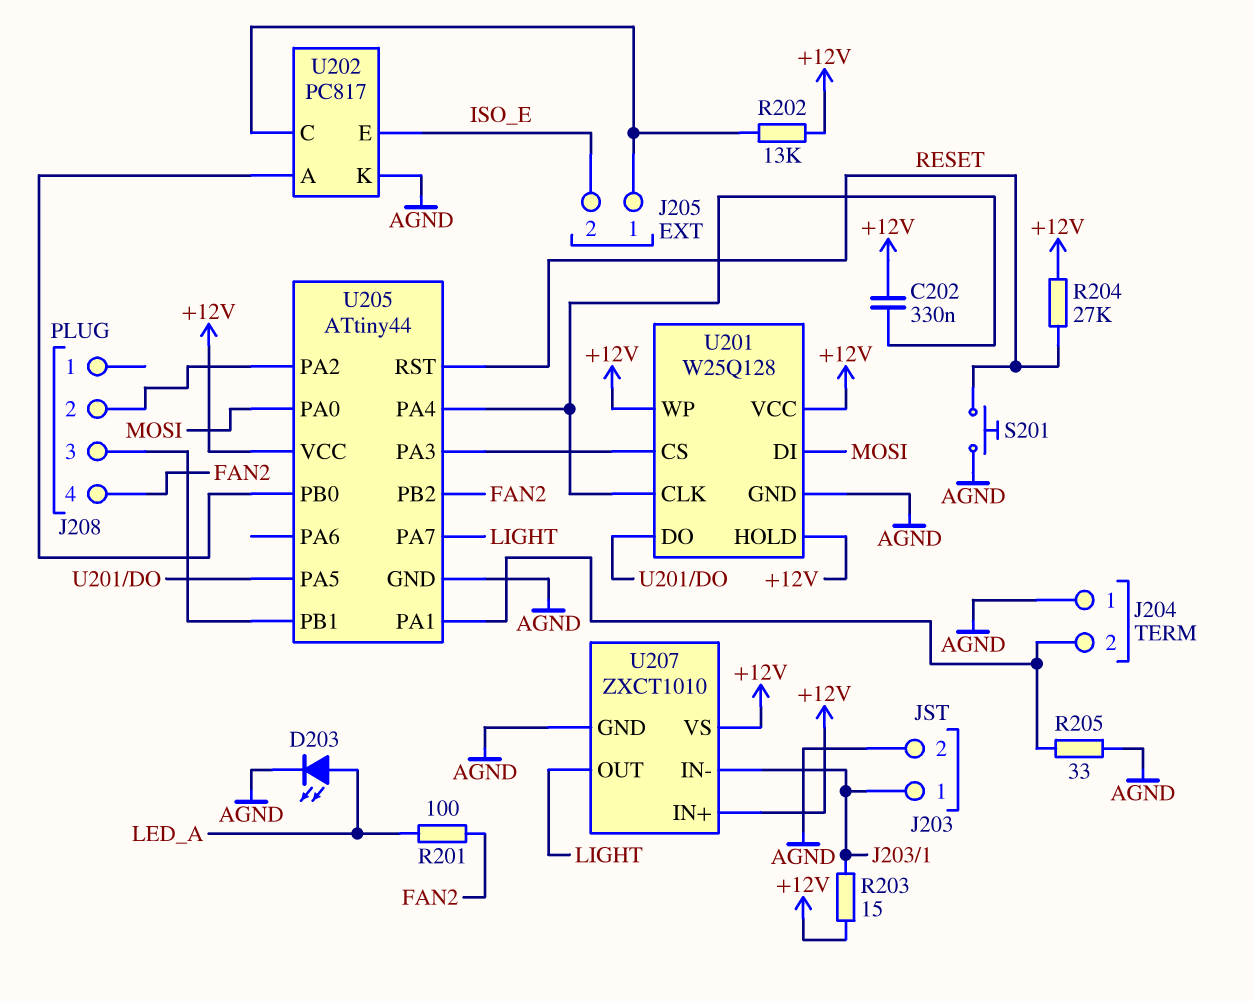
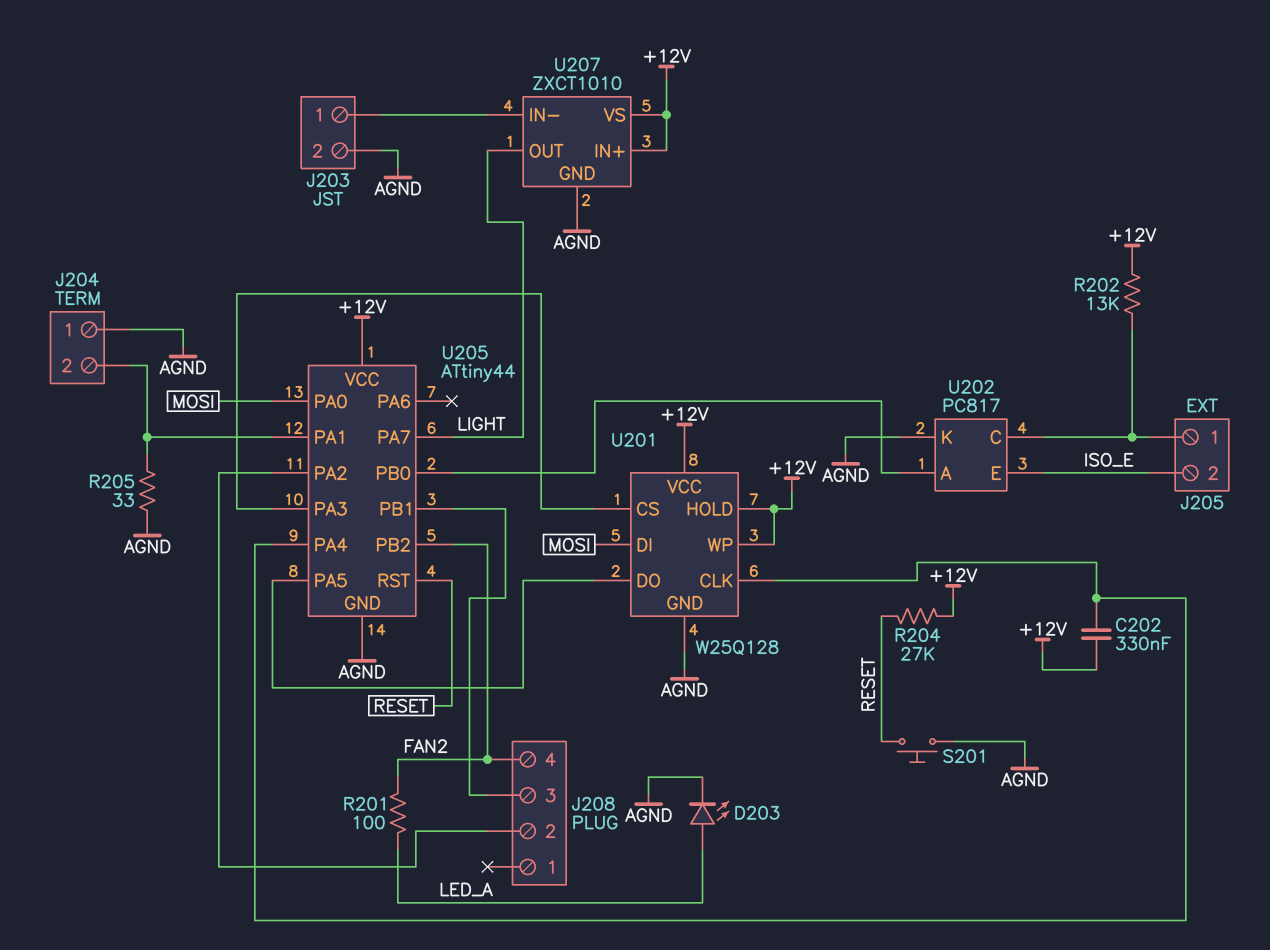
R203: 15 (+12V, J203/1) -> none

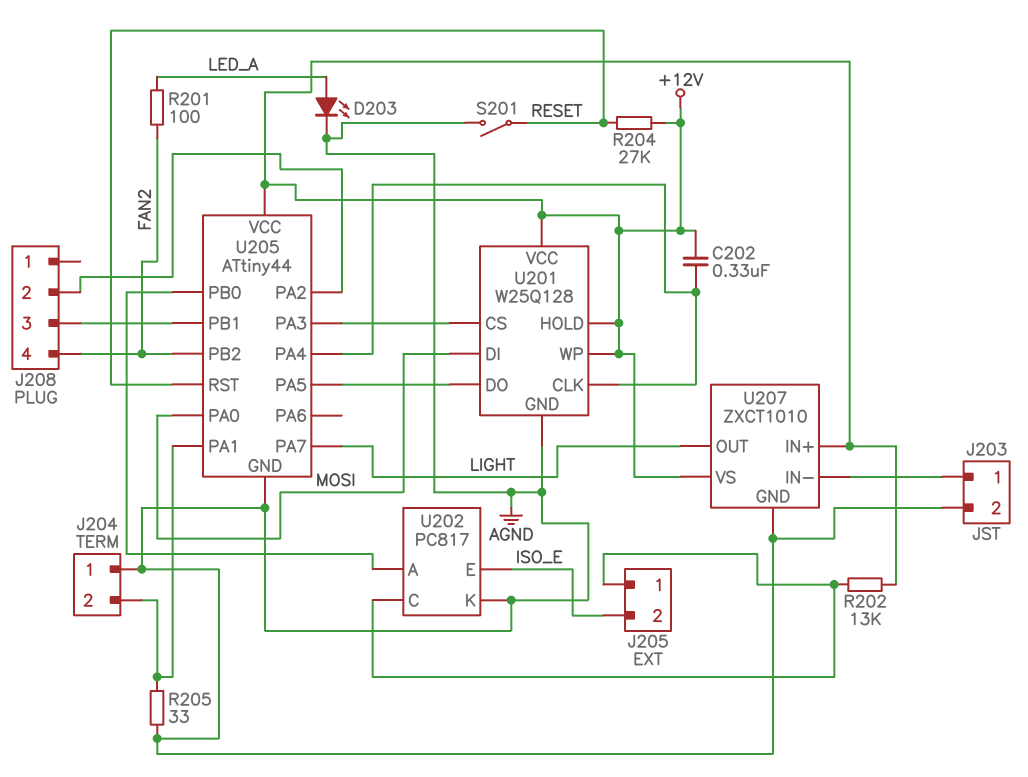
S201: button (AGND, RESET) -> switch (AGND, RESET)

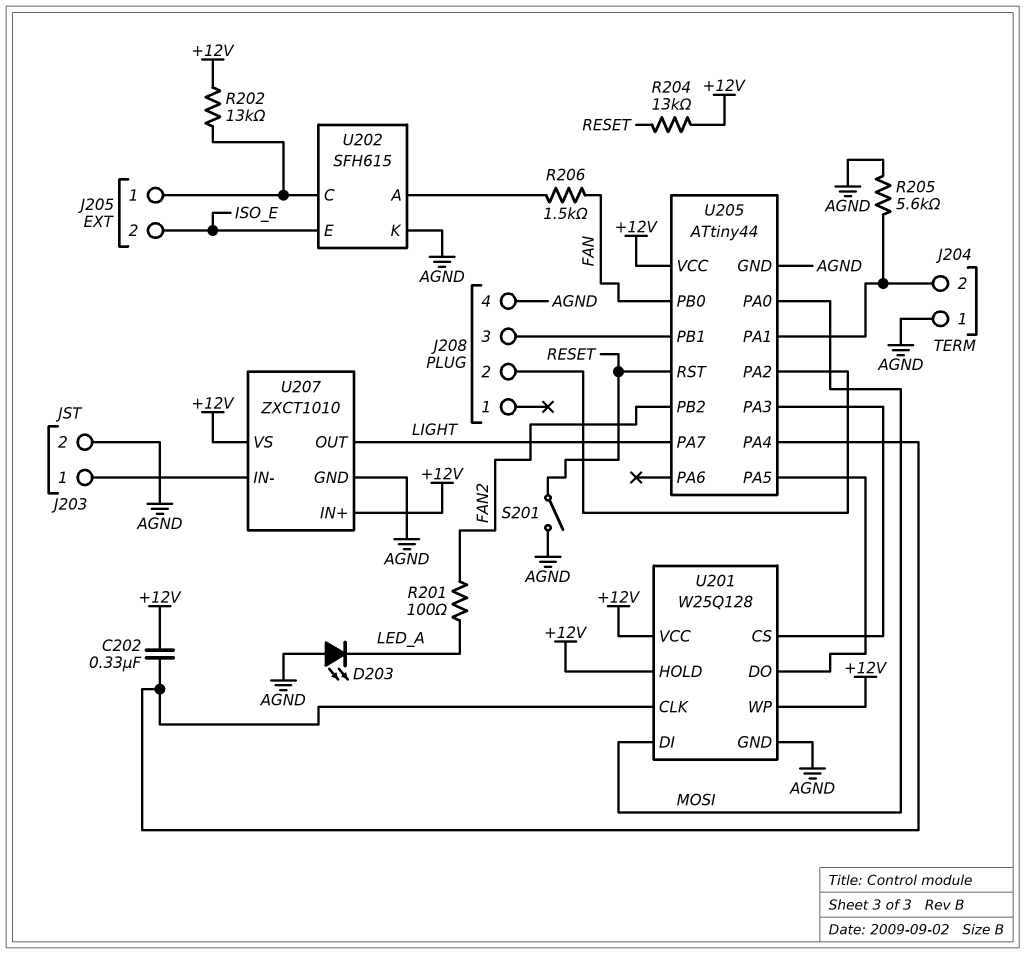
D203: LED (A LED_A, K AGND) -> LED (A AGND, K LED_A)
J208 pin 4: FAN2 -> AGND
R204: 27k (+12V, RESET) -> 13k (+12V, RESET)
R205: 33 (AGND, J204/2) -> 5.6k (AGND, J204/2)
R206: none -> 1.5k (FAN, U202/A)
U202: PC817 -> SFH615
U205 pin PB0: U202/A -> FAN

